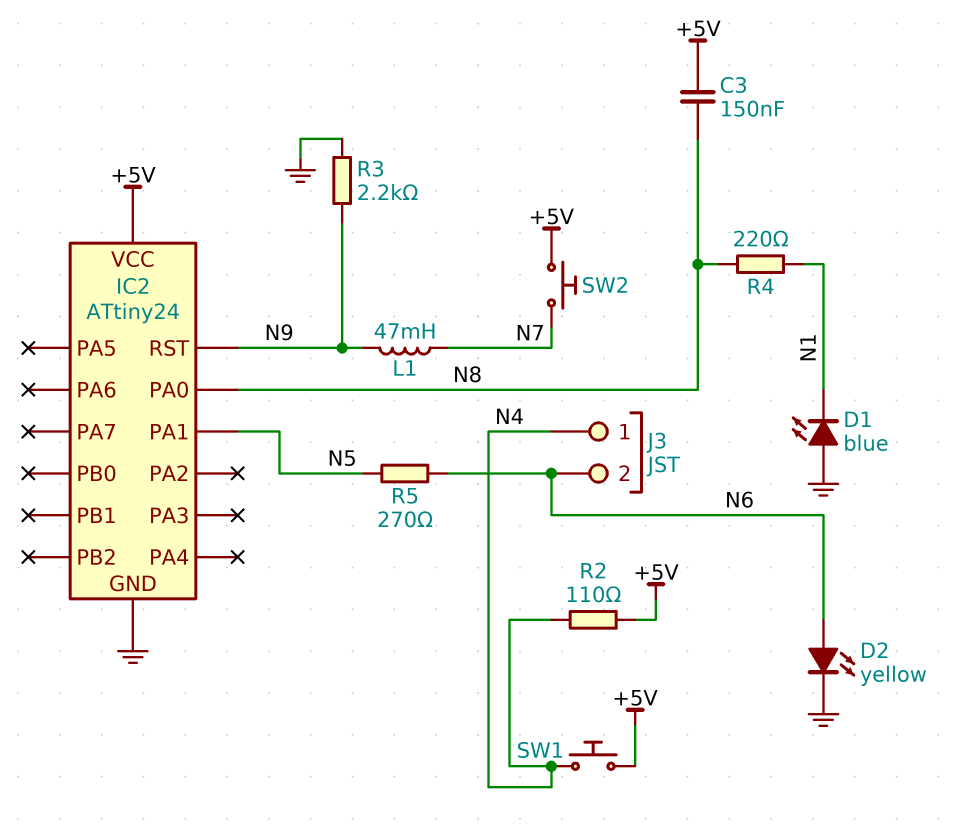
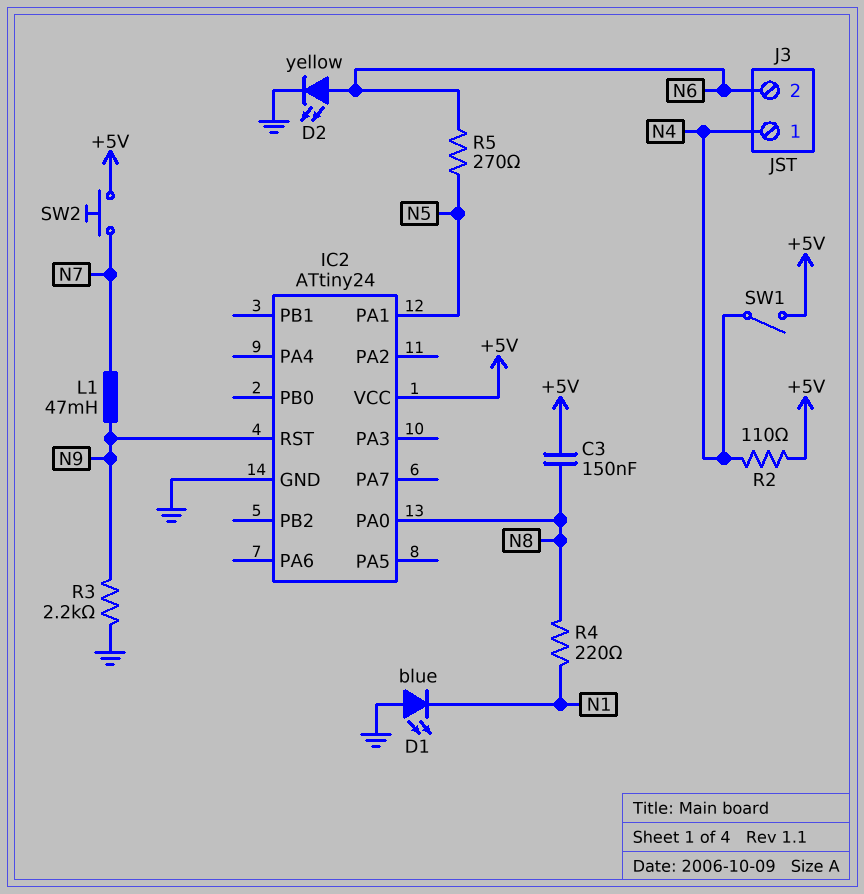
SW1: button (+5V, N4) -> switch (+5V, N4)

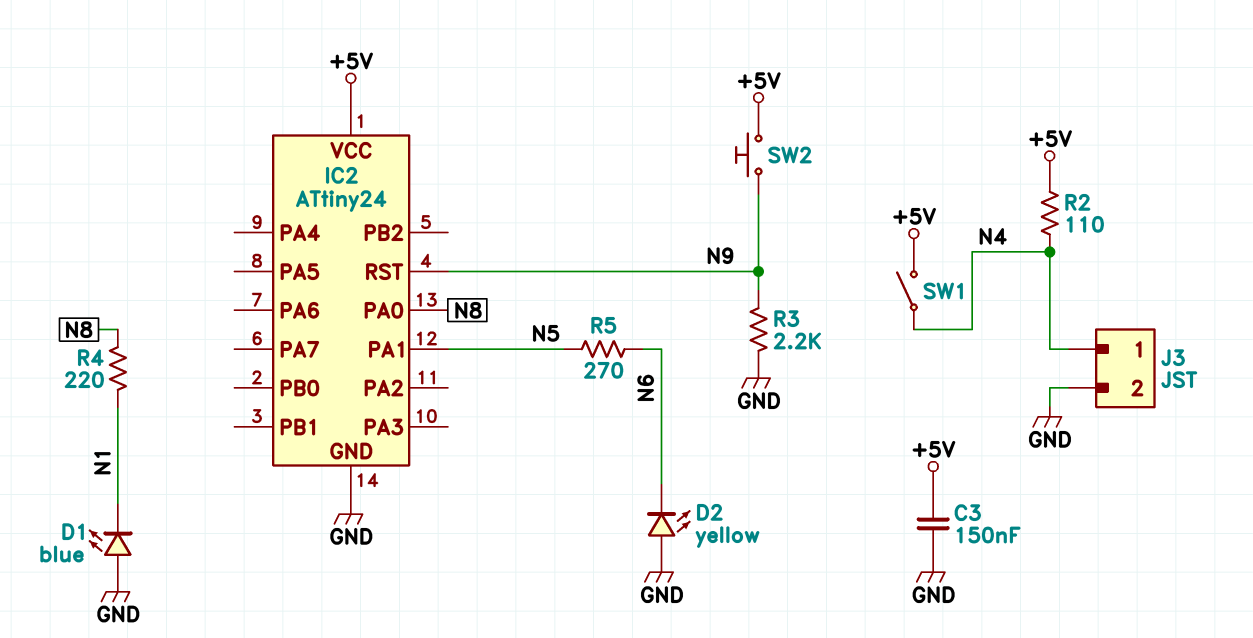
C3: 150nF (+5V, N8) -> 150nF (+5V, GND)
D2: LED yellow (A N6, K GND) -> LED yellow (A GND, K N6)
J3 pin 2: N6 -> GND
L1: 47mH (N7, N9) -> none
SW2: button (+5V, N7) -> button (+5V, N9)

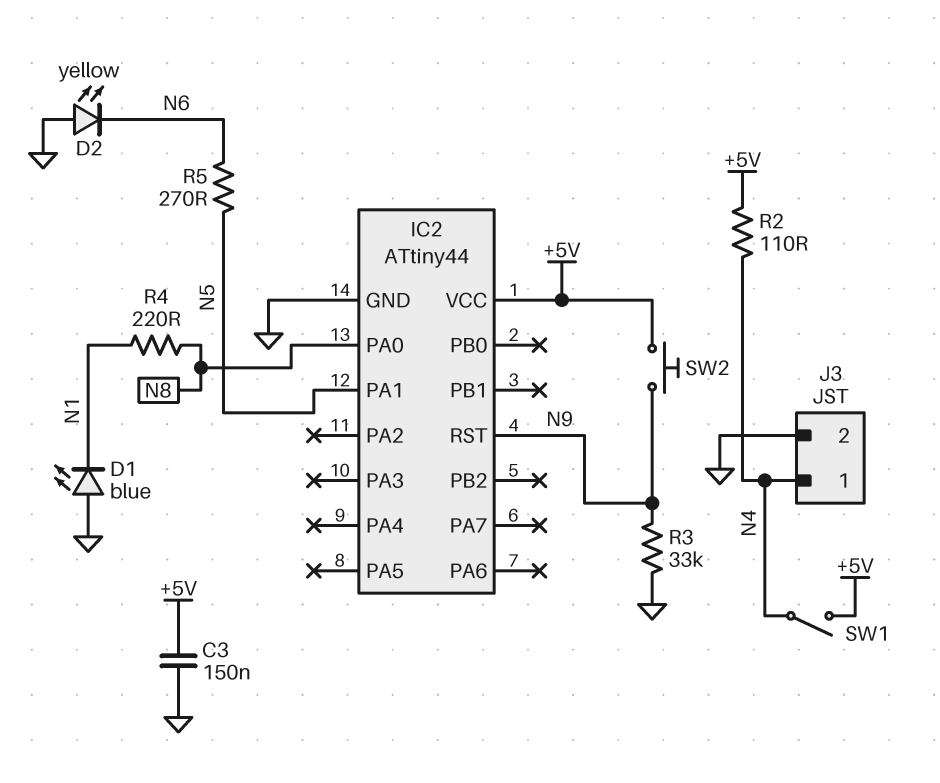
IC2: ATtiny24 -> ATtiny44
R3: 2.2k (GND, N9) -> 33k (GND, N9)

